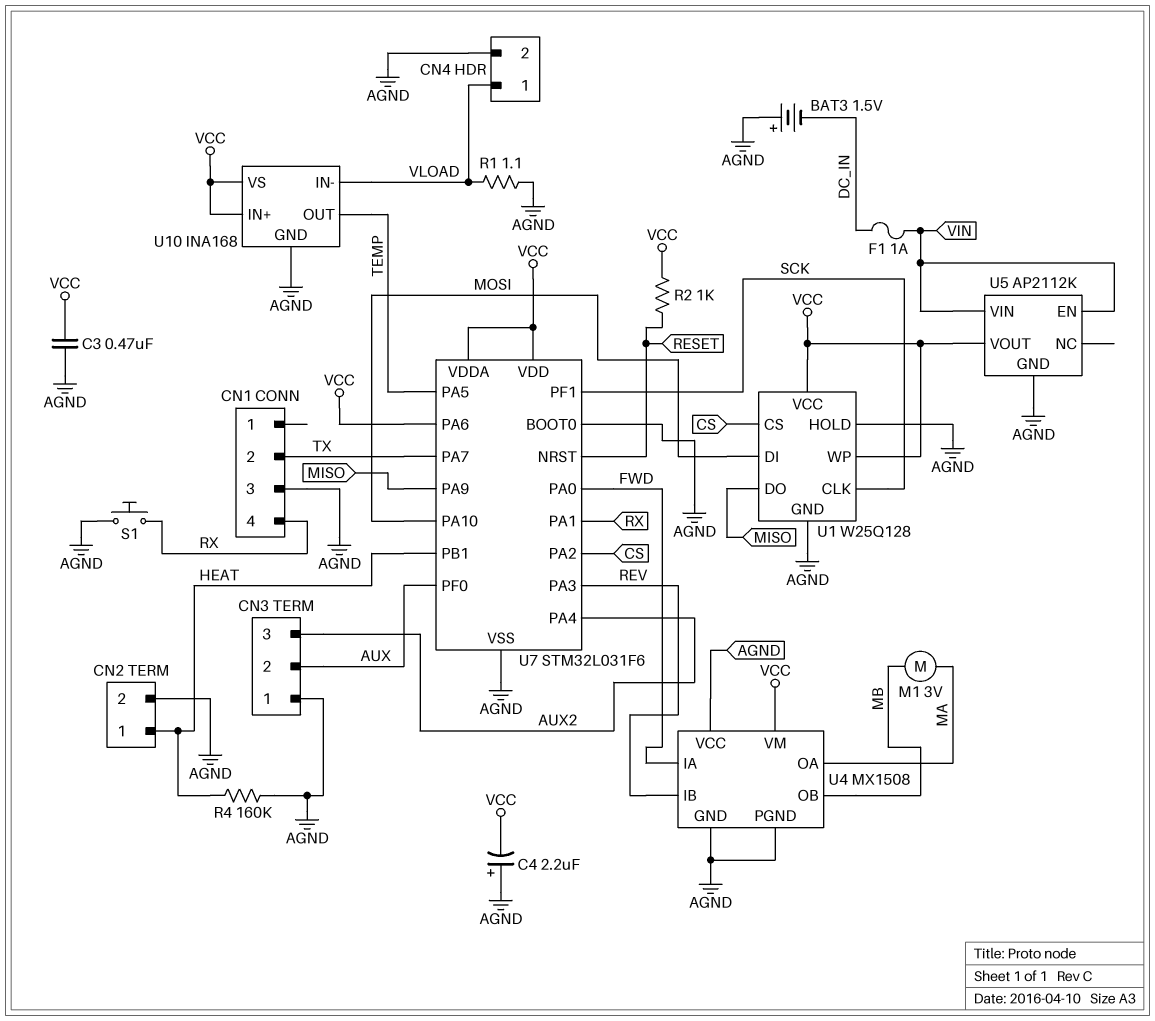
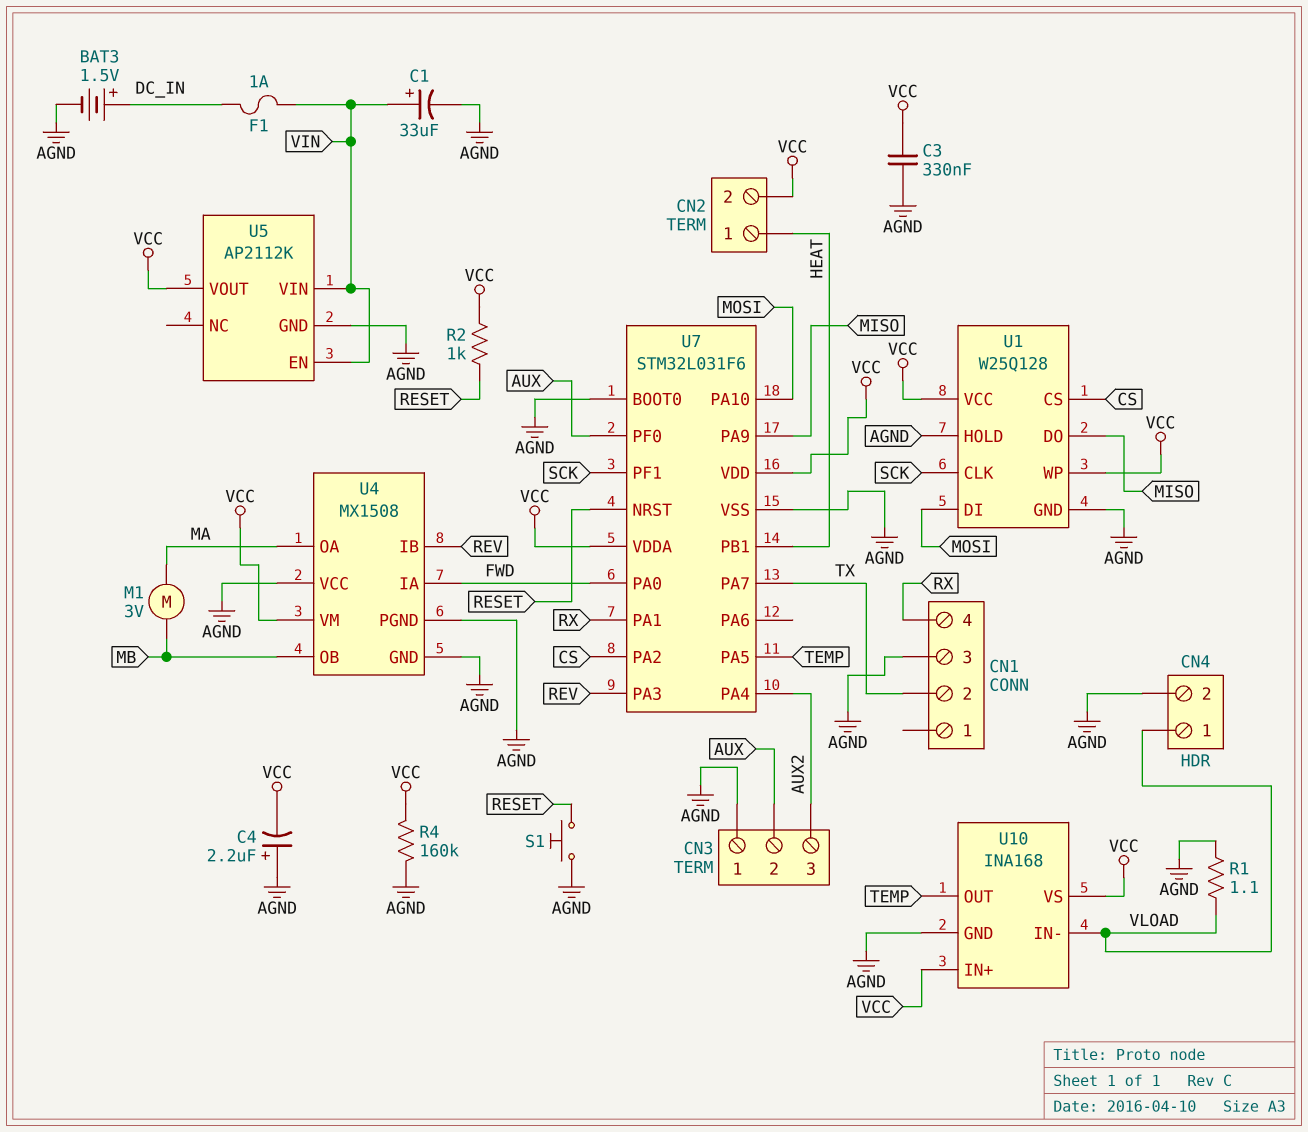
BAT3: 1.5V (plus AGND, minus DC_IN) -> 1.5V (plus DC_IN, minus AGND)
C1: none -> 33uF (plus VIN, minus AGND)
C3: 470nF (AGND, VCC) -> 330nF (AGND, VCC)
CN2 pin 2: AGND -> VCC
R4: 160k (AGND, HEAT) -> 160k (AGND, VCC)
S1: button (AGND, RX) -> button (AGND, RESET)
U7 pin PA6: VCC -> none

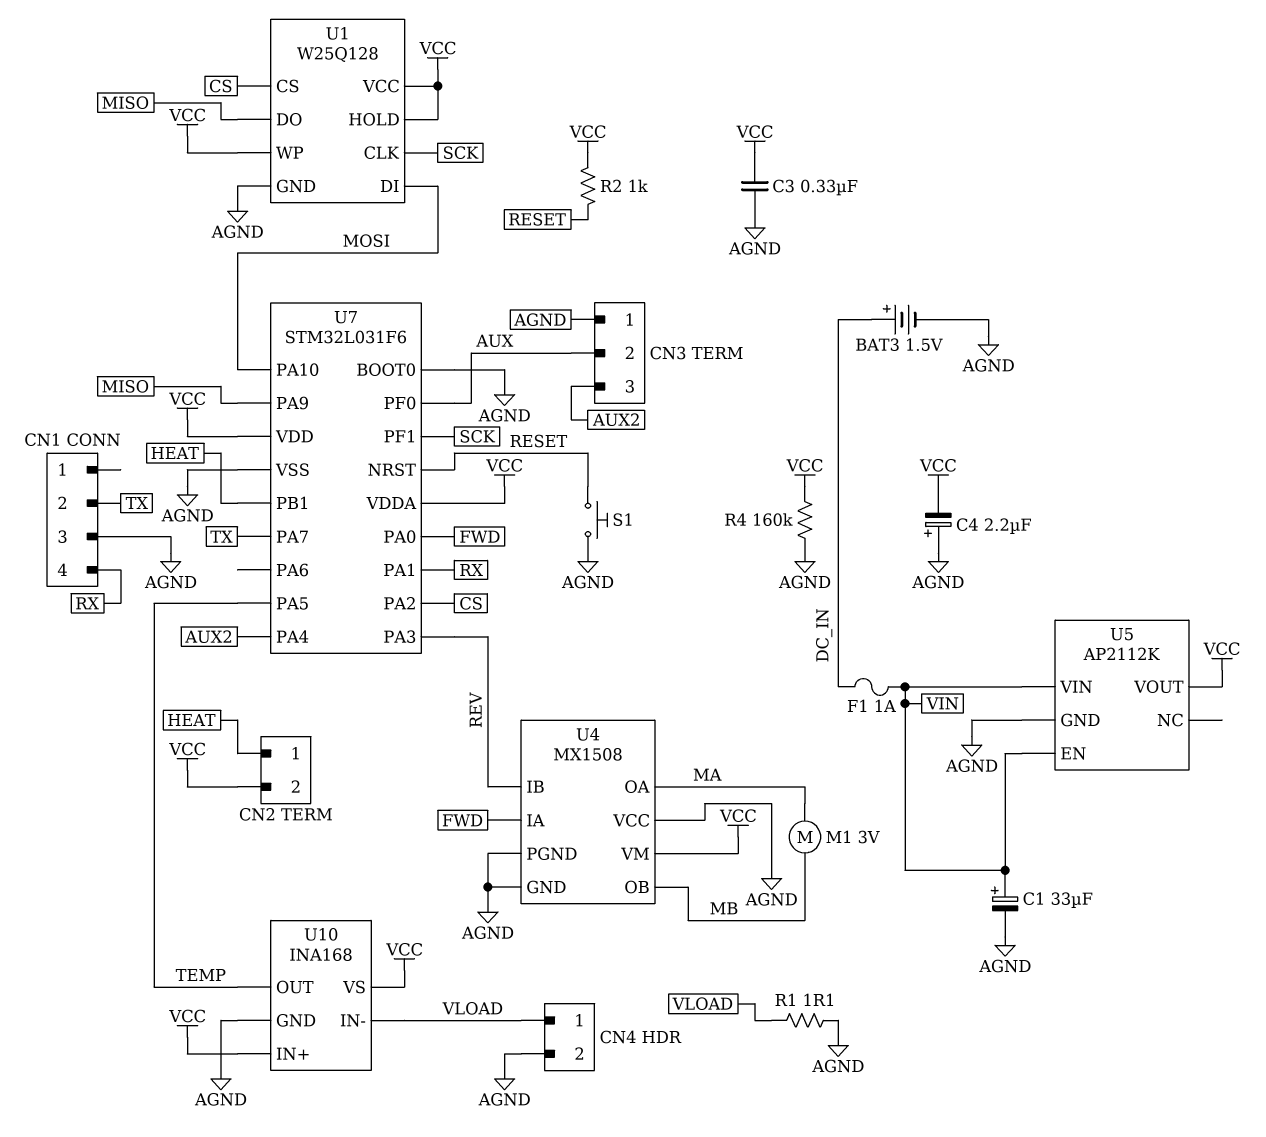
U1 pin HOLD: AGND -> VCC

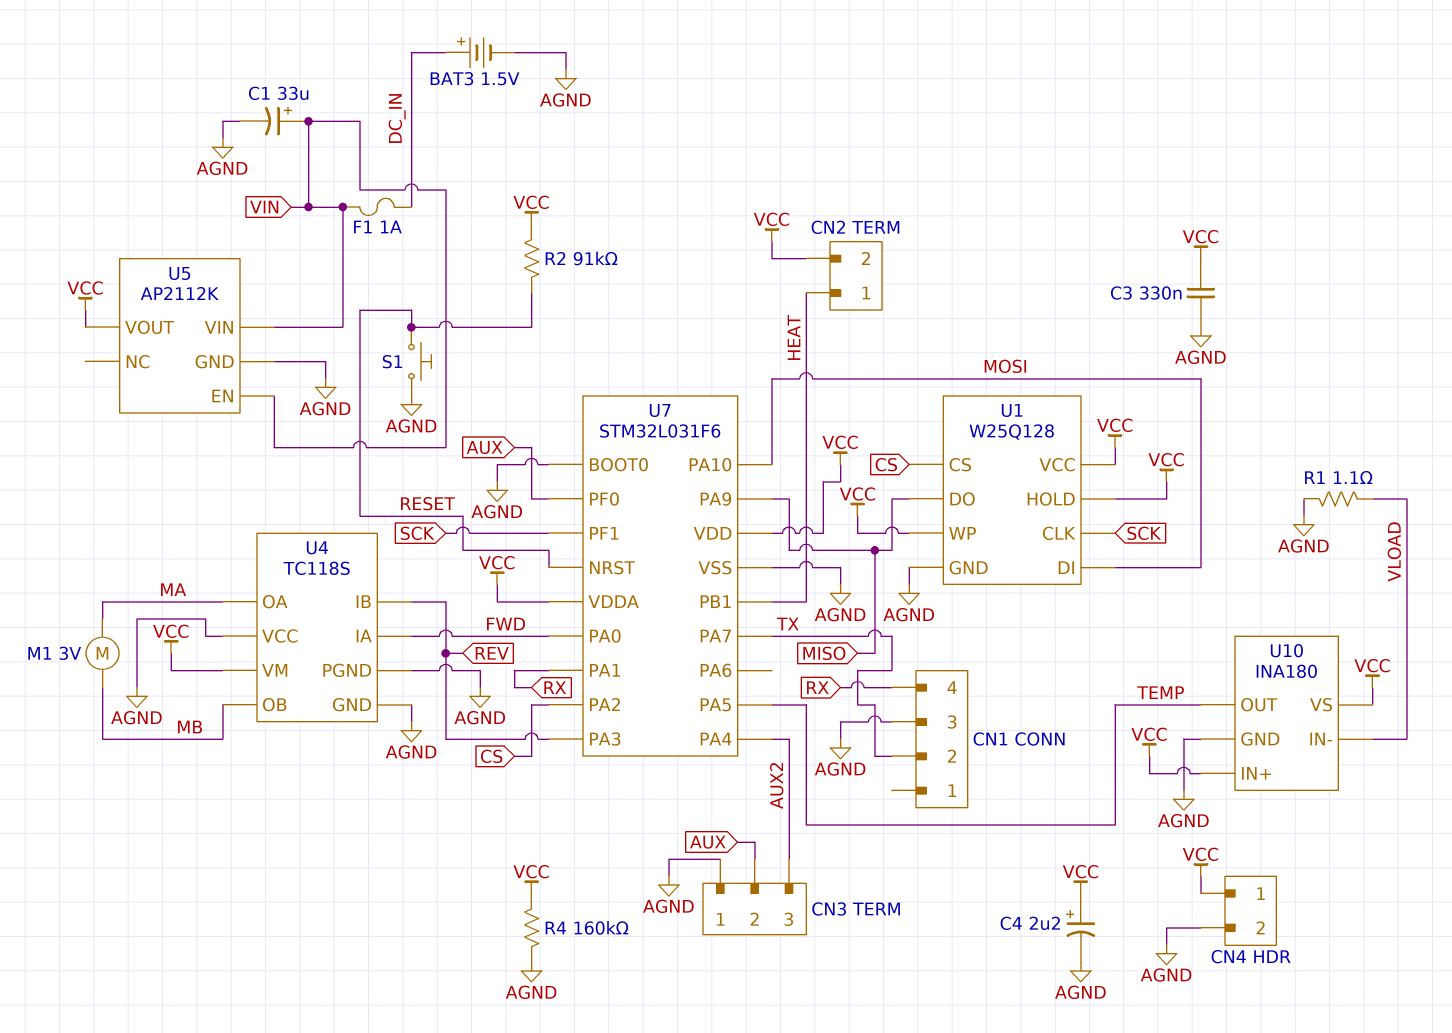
C4: 2.2uF (plus AGND, minus VCC) -> 2.2uF (plus VCC, minus AGND)
CN4 pin 1: VLOAD -> VCC
R2: 1k (RESET, VCC) -> 91k (RESET, VCC)
U4: MX1508 -> TC118S
U10: INA168 -> INA180

